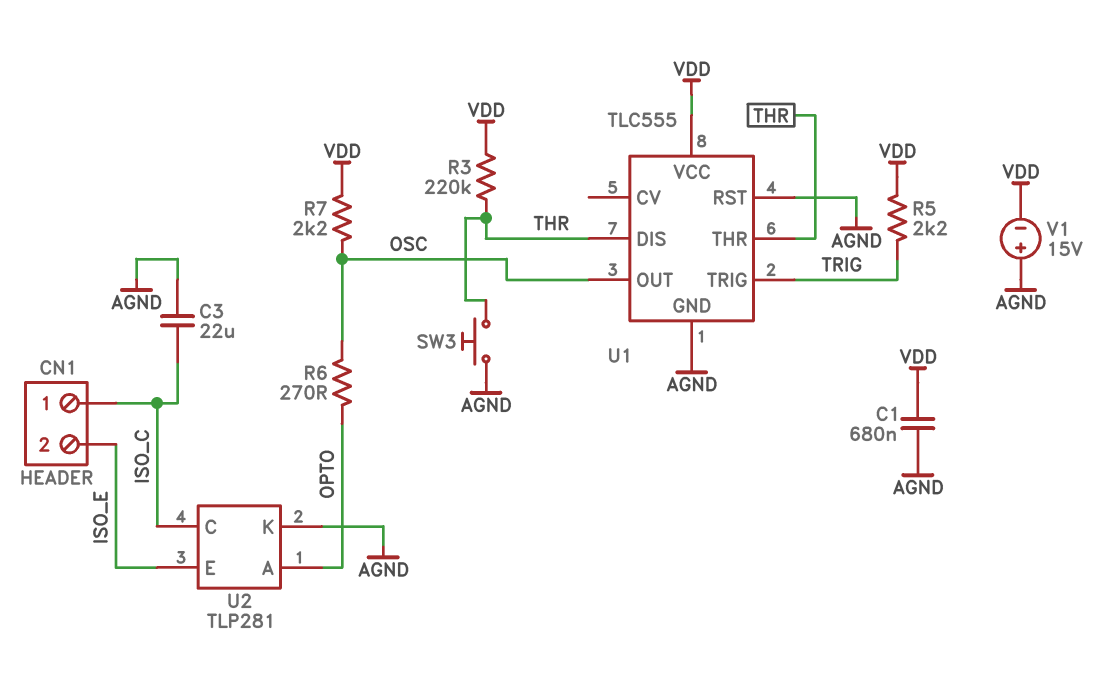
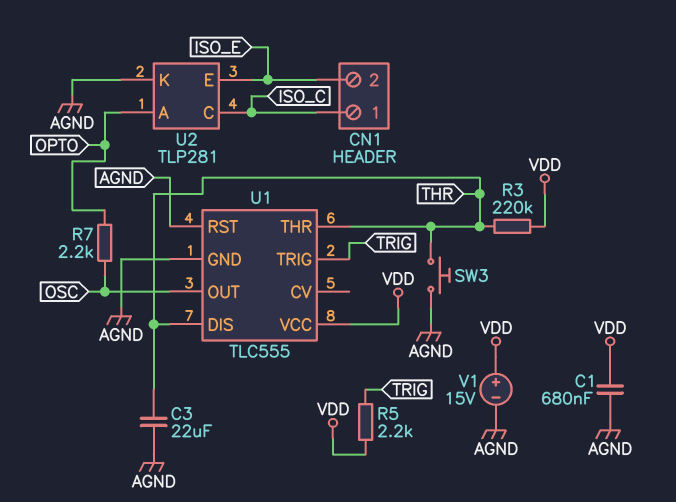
C3: 22uF (AGND, ISO_C) -> 22uF (AGND, THR)
R6: 270 (OPTO, OSC) -> none
R7: 2.2k (OSC, VDD) -> 2.2k (OPTO, OSC)
V1: 15V (plus AGND, minus VDD) -> 15V (plus VDD, minus AGND)

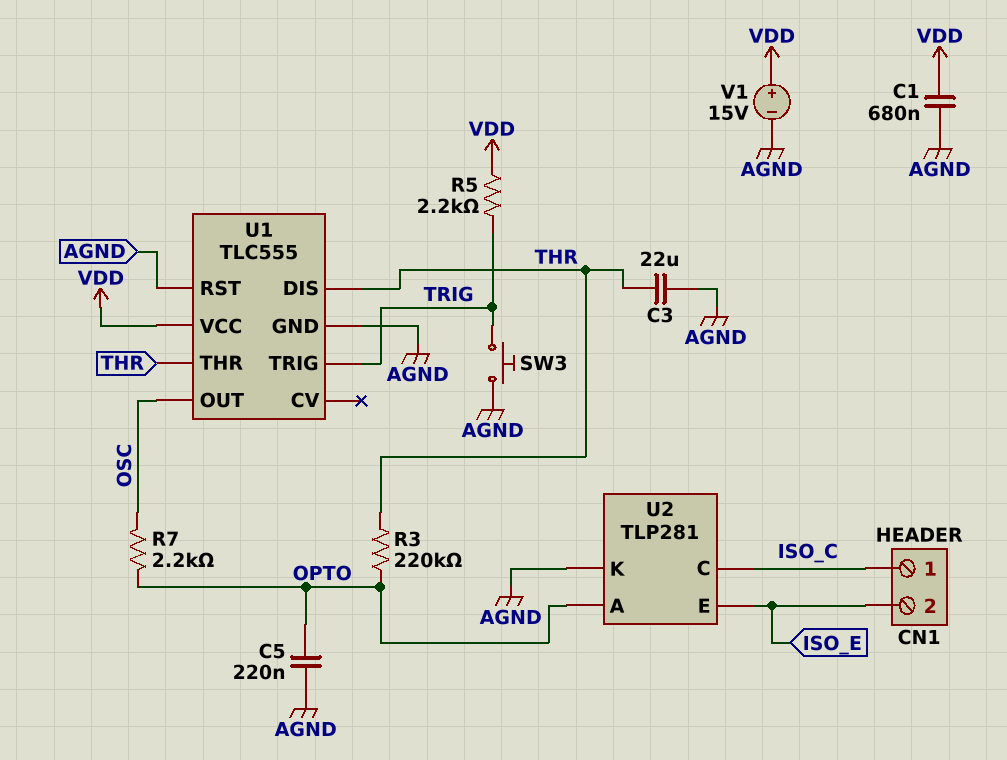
C5: none -> 220nF (AGND, OPTO)
R3: 220k (THR, VDD) -> 220k (OPTO, THR)
SW3: button (AGND, THR) -> button (AGND, TRIG)

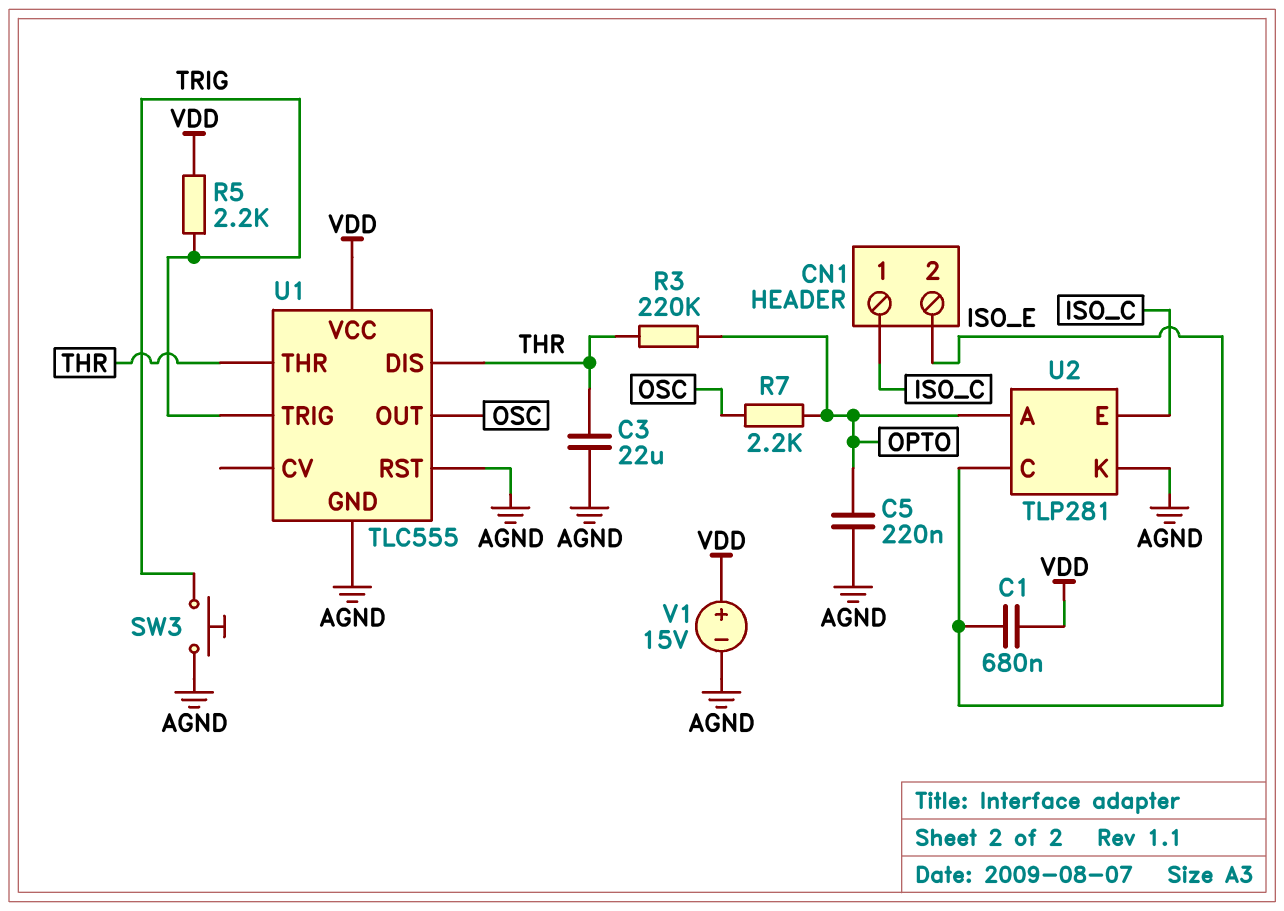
C1: 680nF (AGND, VDD) -> 680nF (ISO_E, VDD)
U2 pin C: ISO_C -> ISO_E
U2 pin E: ISO_E -> ISO_C

